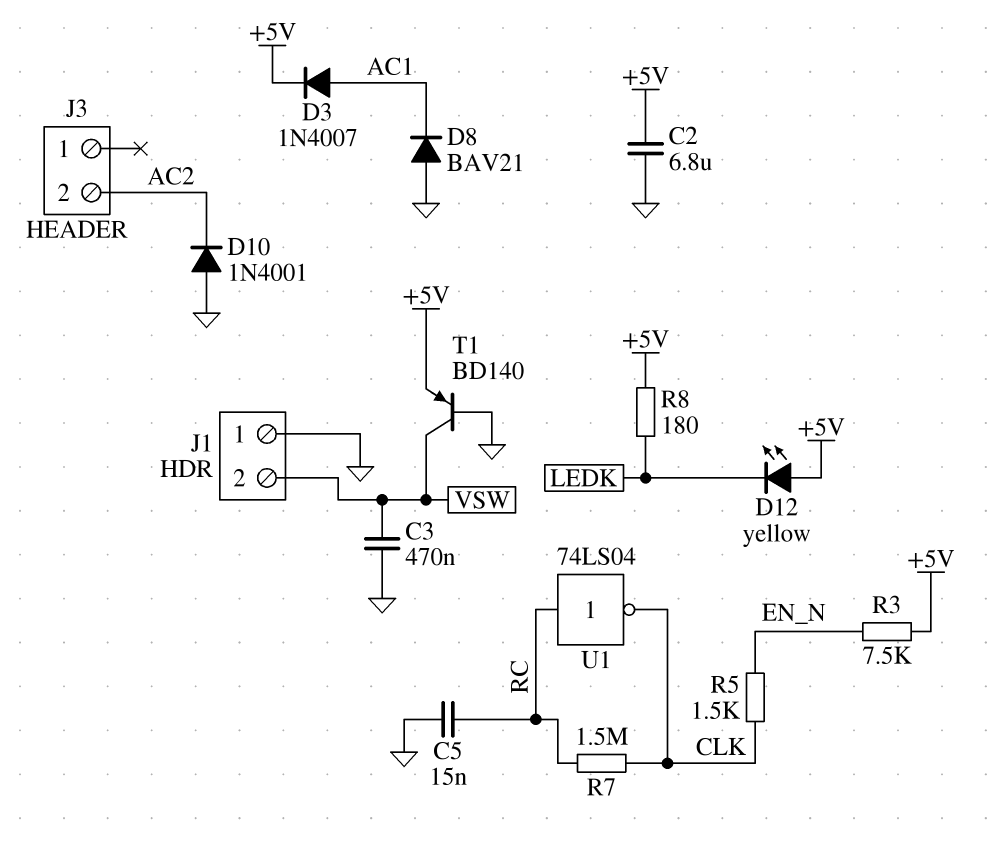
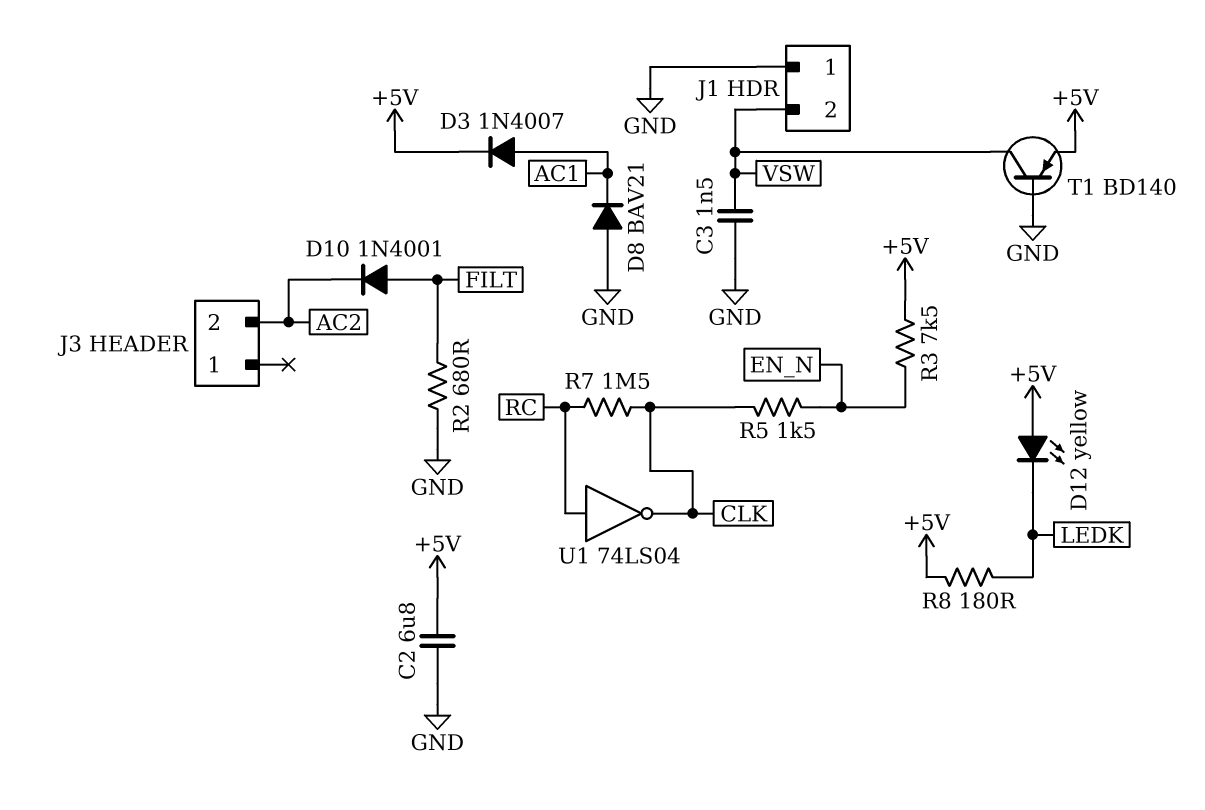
C3: 470nF (GND, VSW) -> 1.5nF (GND, VSW)
C5: 15nF (GND, RC) -> none
D10: diode 1N4001 (A GND, K AC2) -> diode 1N4001 (A FILT, K AC2)
R2: none -> 680 (FILT, GND)

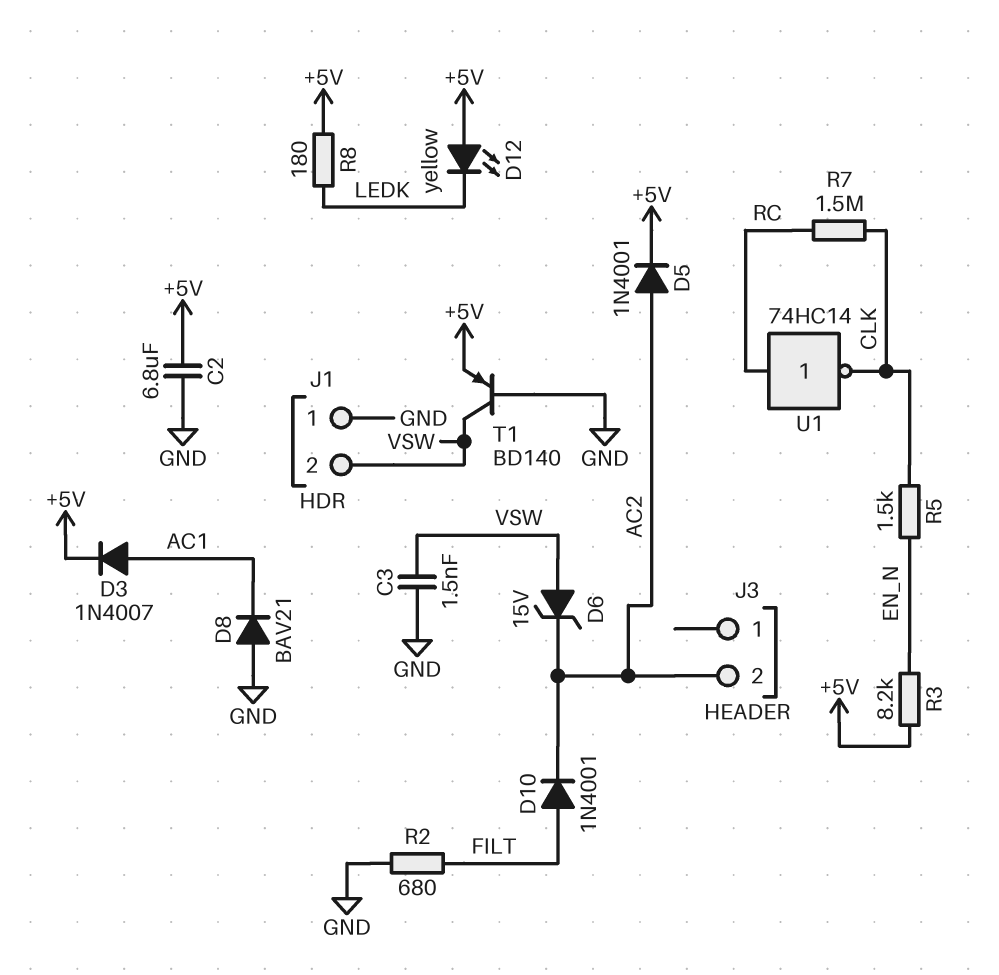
D5: none -> diode 1N4001 (A AC2, K +5V)
D6: none -> zener 15V (A VSW, K AC2)
R3: 7.5k (+5V, EN_N) -> 8.2k (+5V, EN_N)
U1: NOT 74LS04 (in RC, out CLK) -> NOT 74HC14 (in RC, out CLK)

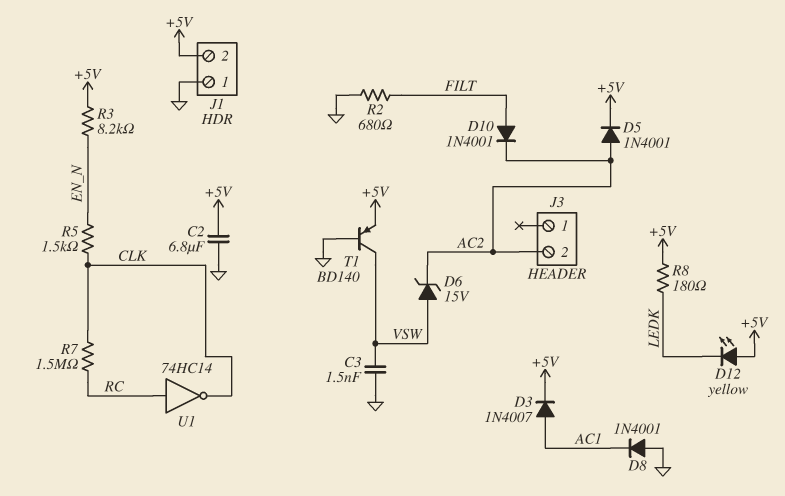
D8: diode BAV21 (A GND, K AC1) -> diode 1N4001 (A GND, K AC1)
J1 pin 2: VSW -> +5V

